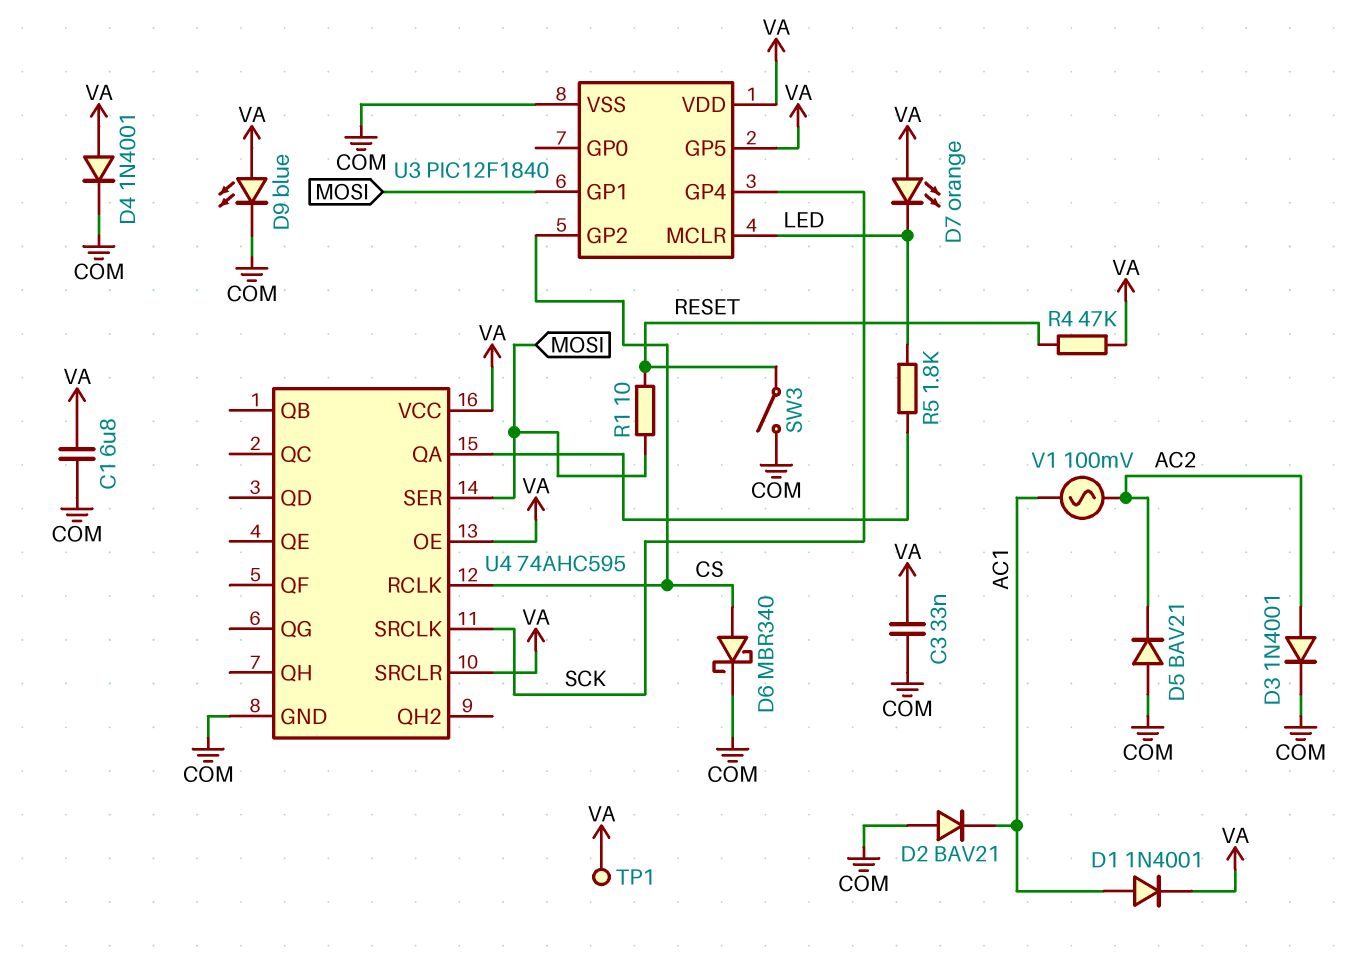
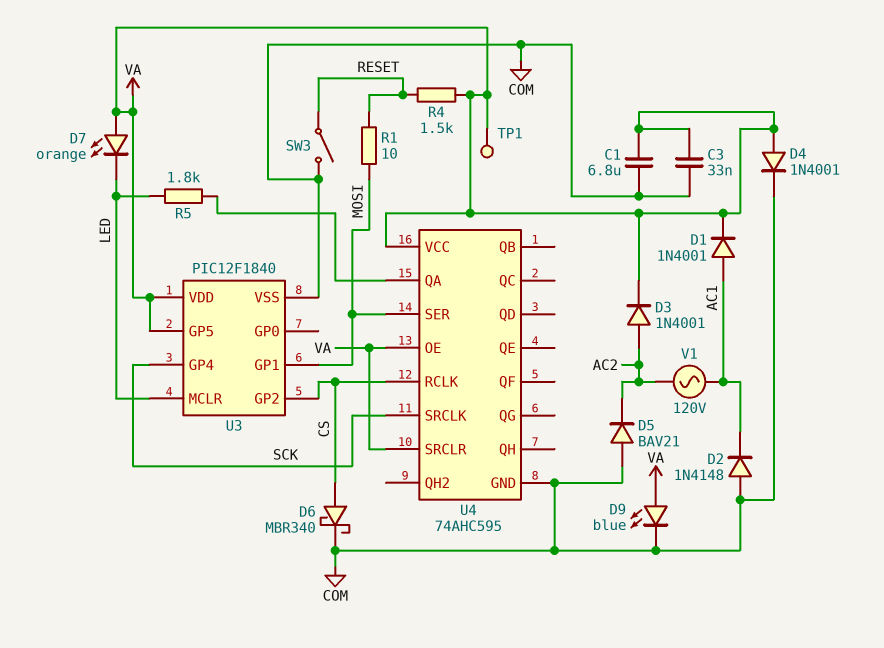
D2: diode BAV21 (A COM, K AC1) -> diode 1N4148 (A COM, K AC1)
D3: diode 1N4001 (A AC2, K COM) -> diode 1N4001 (A AC2, K VA)
R4: 47k (RESET, VA) -> 1.5k (RESET, VA)
V1: AC 100mV (AC1, AC2) -> AC 120V (AC1, AC2)

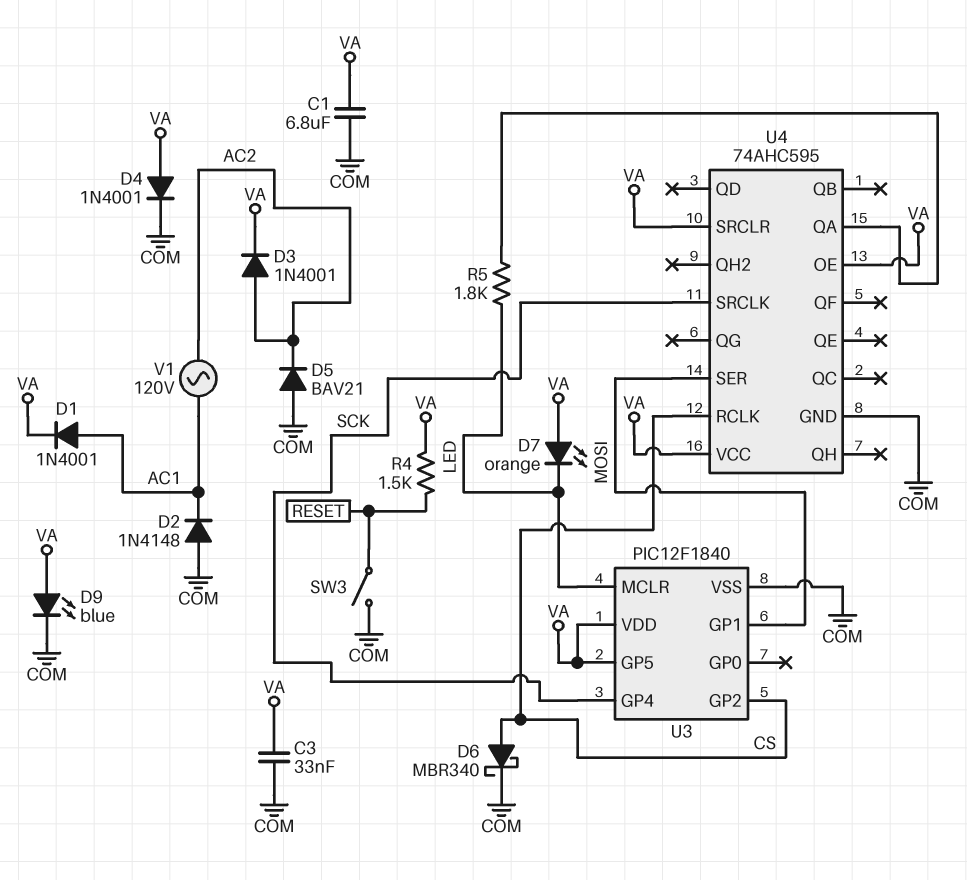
R1: 10 (MOSI, RESET) -> none
TP1: test point (VA) -> none

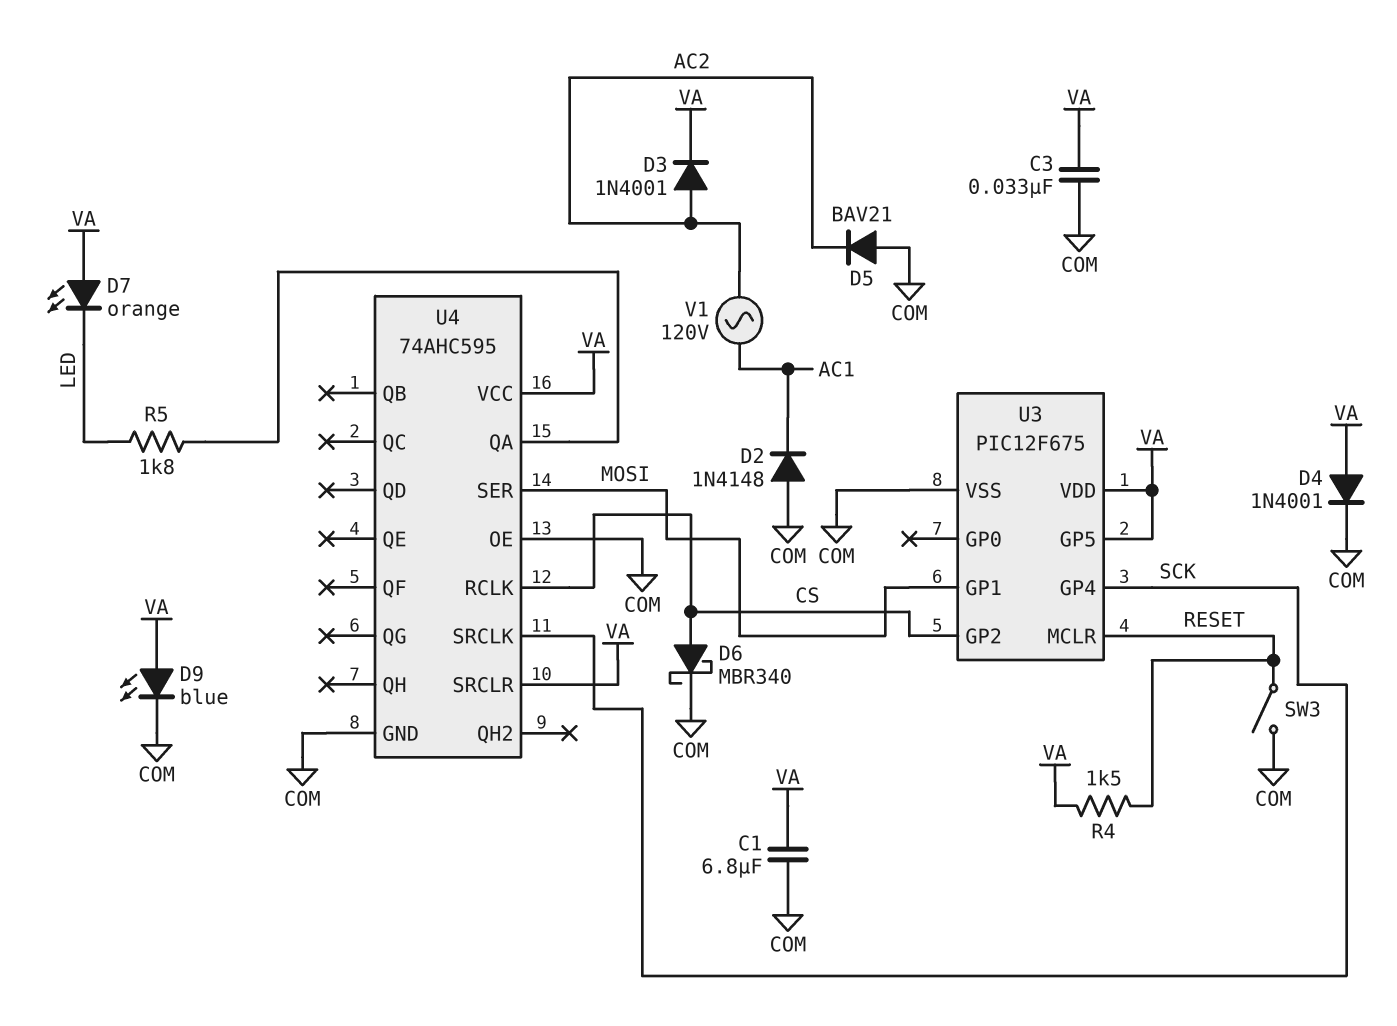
D1: diode 1N4001 (A AC1, K VA) -> none
U3: PIC12F1840 -> PIC12F675
U3 pin MCLR: LED -> RESET
U4 pin OE: VA -> COM

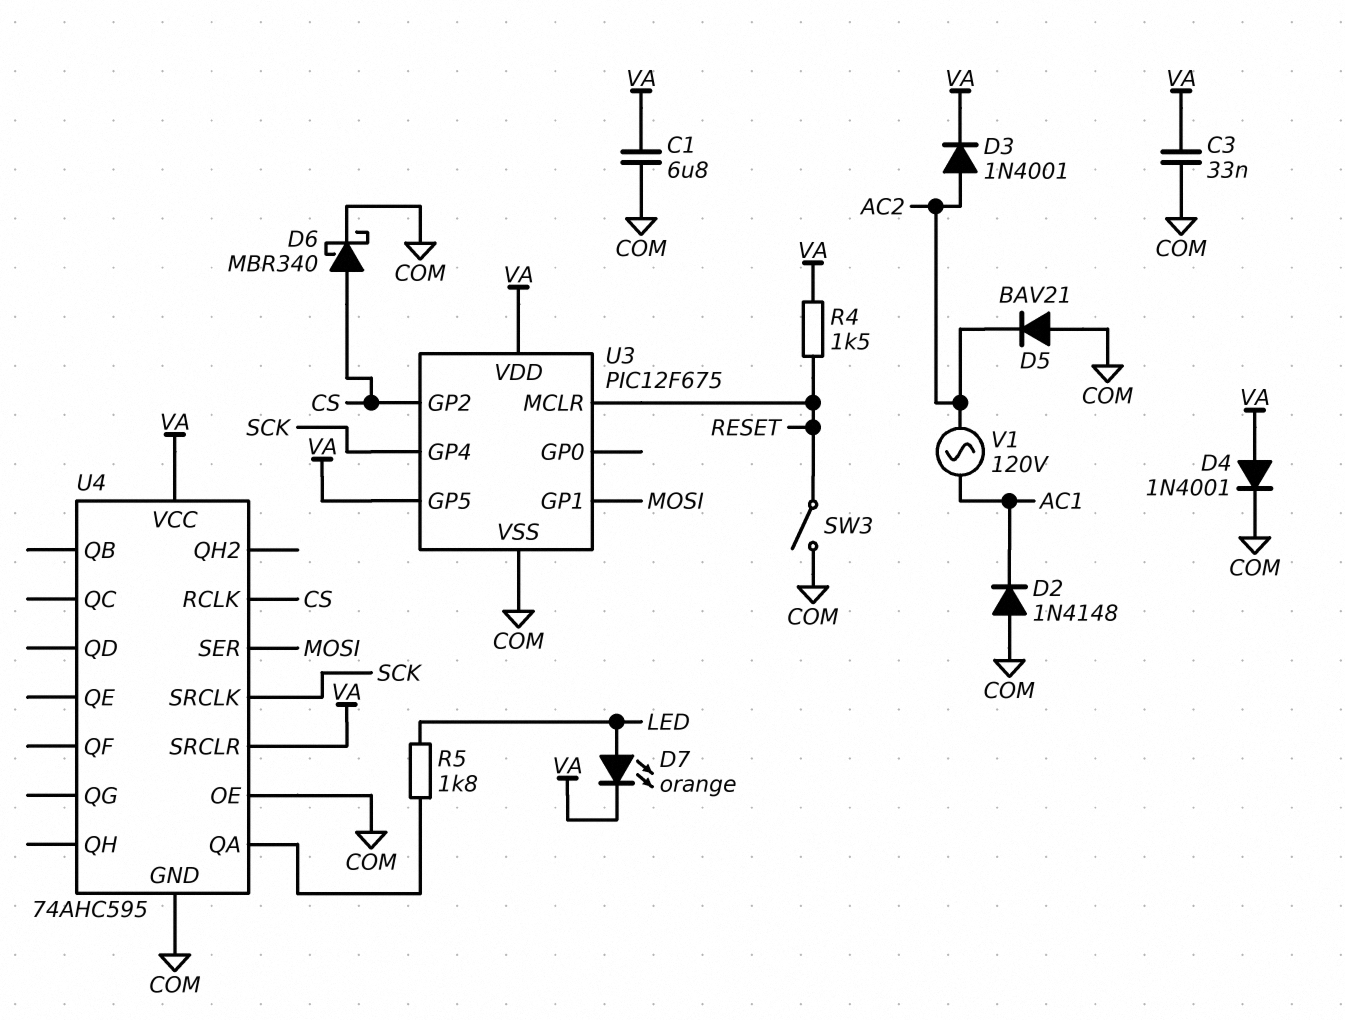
D7: LED orange (A VA, K LED) -> LED orange (A LED, K VA)
D9: LED blue (A VA, K COM) -> none

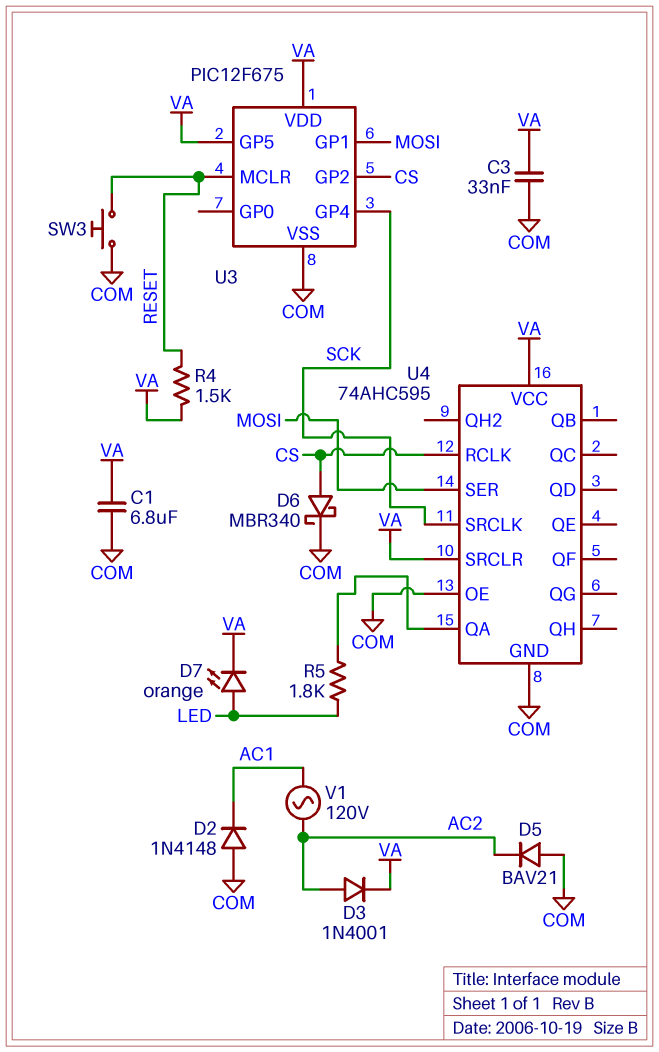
D4: diode 1N4001 (A VA, K COM) -> none
SW3: switch (COM, RESET) -> button (COM, RESET)

